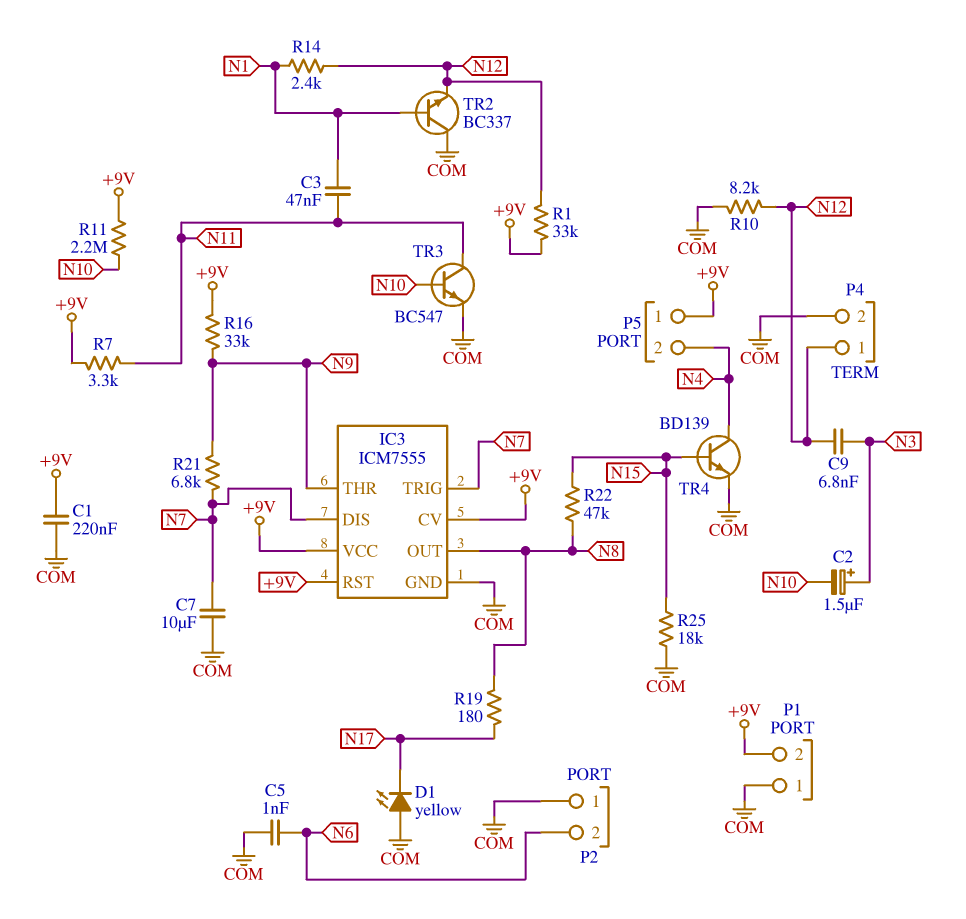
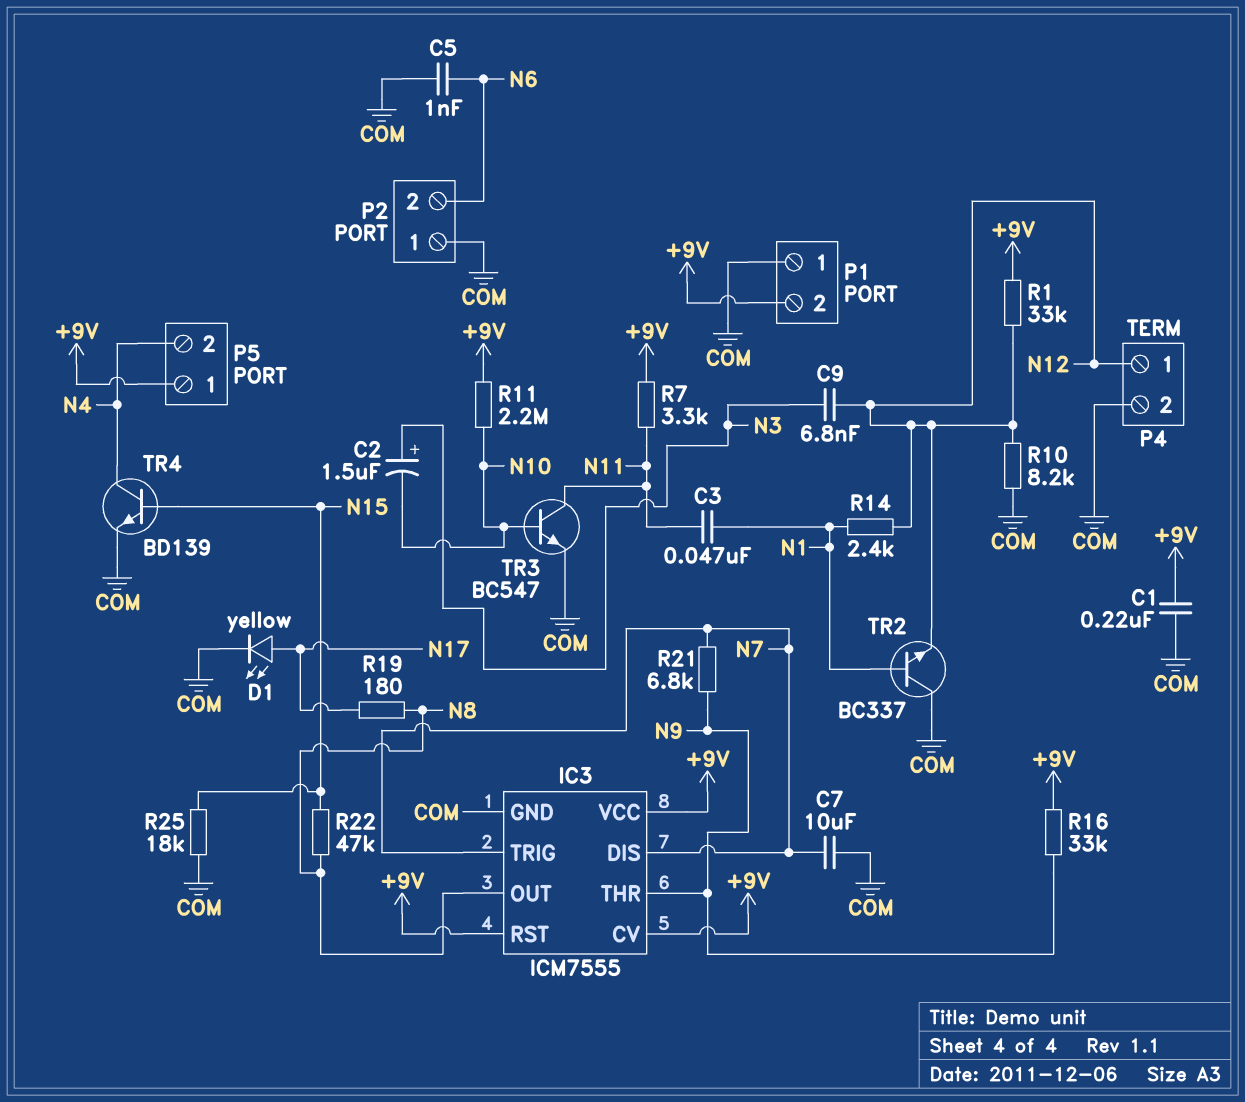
D1: LED yellow (A COM, K N17) -> LED yellow (A N17, K COM)

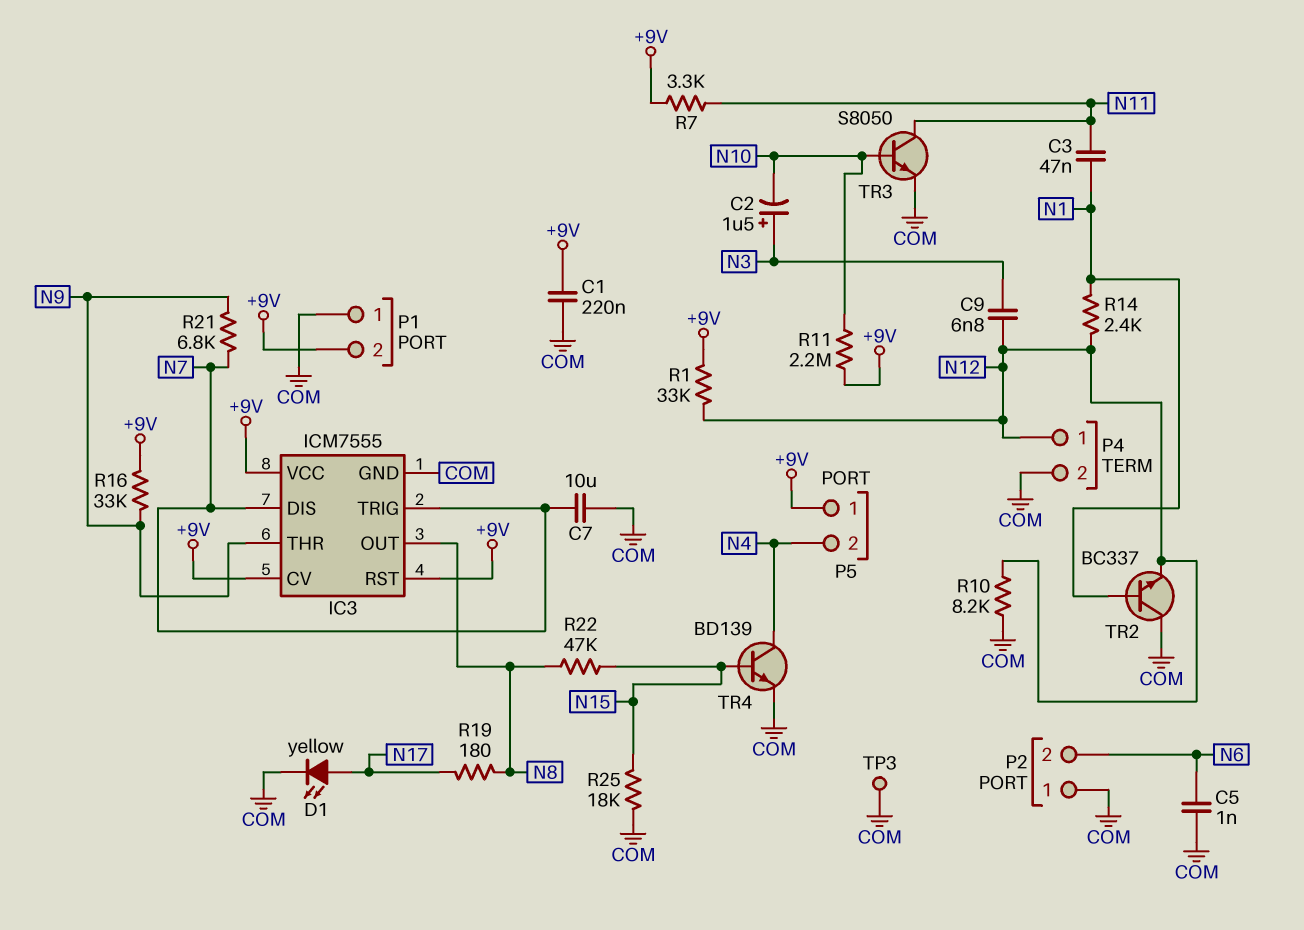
TP3: none -> test point (COM)
TR3: NPN BC547 (B N10, C N11, E COM) -> NPN S8050 (B N10, C N11, E COM)

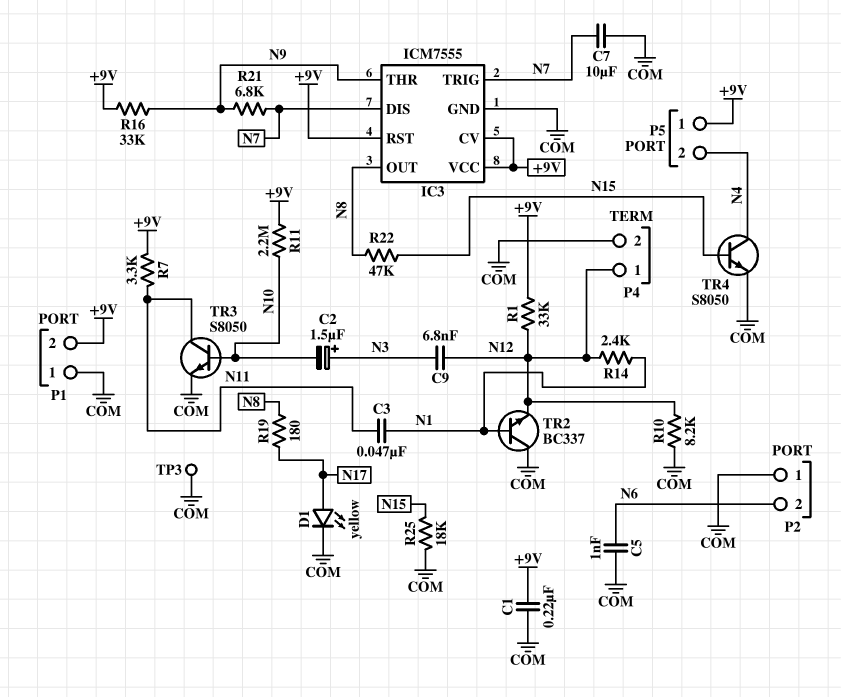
TR4: NPN BD139 (B N15, C N4, E COM) -> NPN S8050 (B N15, C N4, E COM)

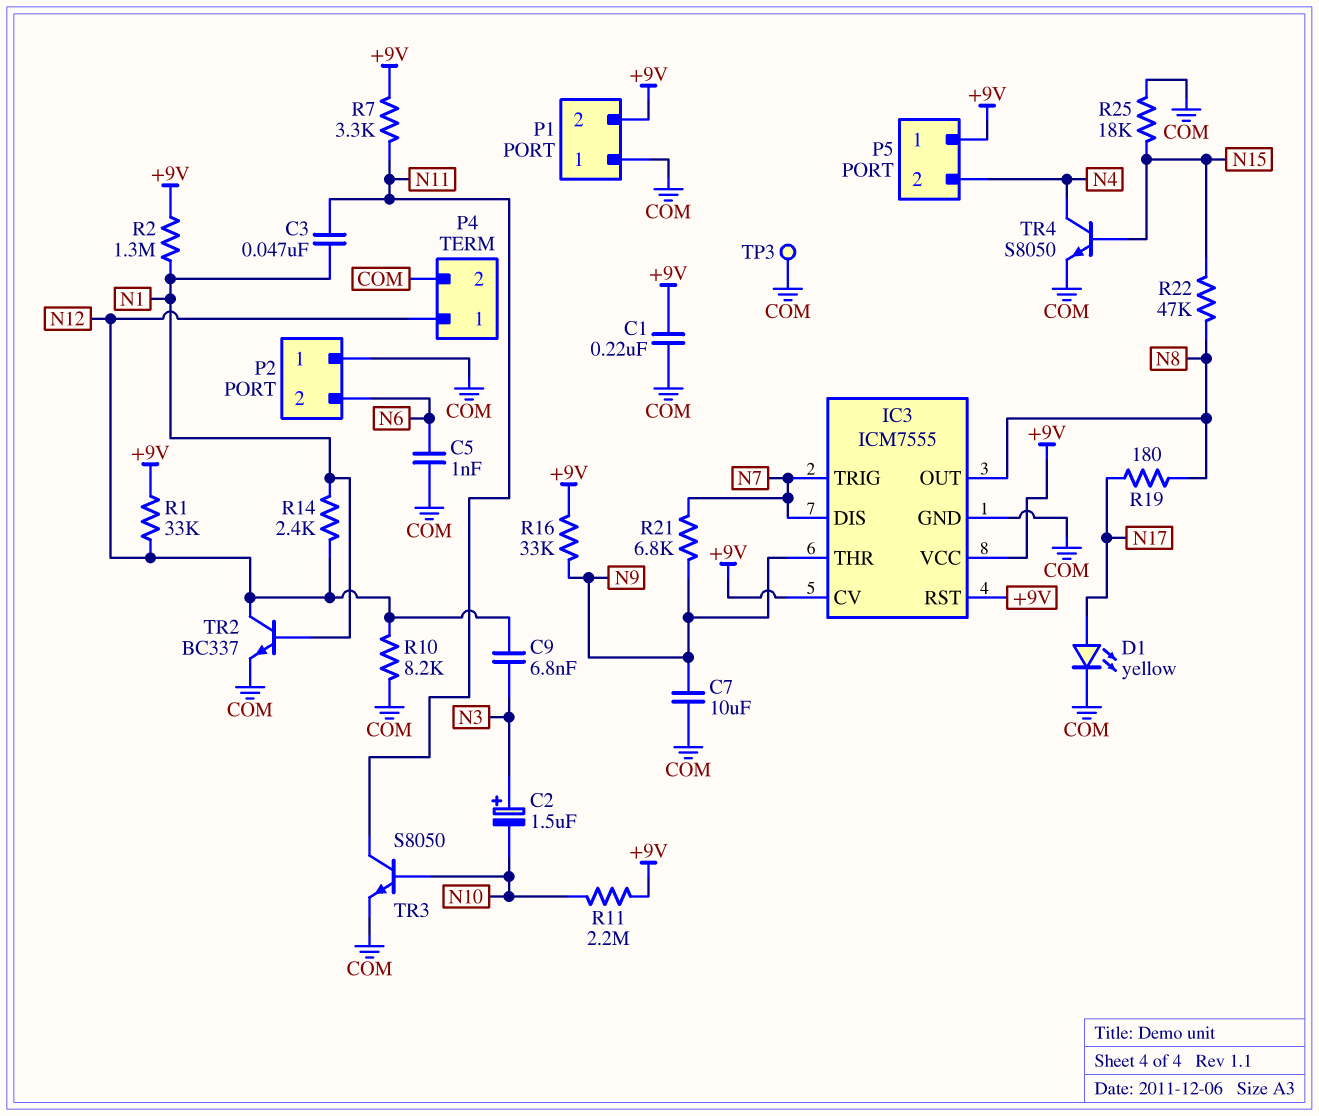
C7: 10uF (COM, N7) -> 10uF (COM, N9)
R2: none -> 1.3M (+9V, N1)
TR2: NPN BC337 (B N1, C COM, E N12) -> NPN BC337 (B N1, C N12, E COM)

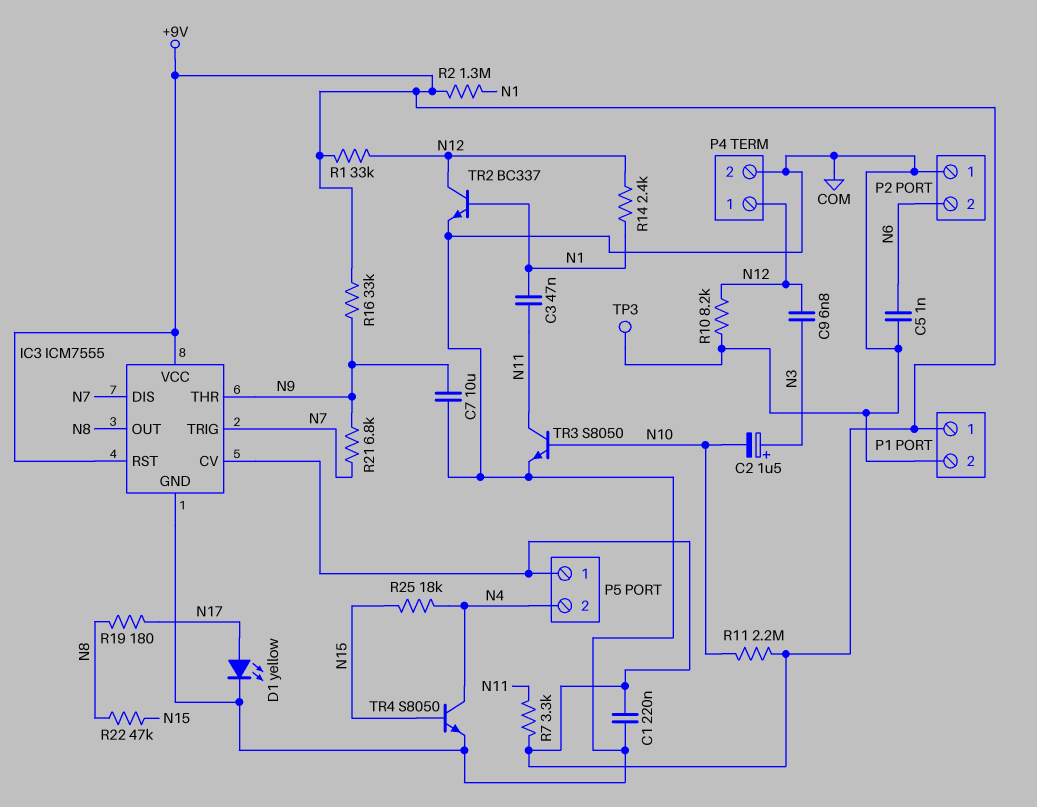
P1 pin 1: COM -> +9V
P1 pin 2: +9V -> COM
R25: 18k (COM, N15) -> 18k (N4, N15)

